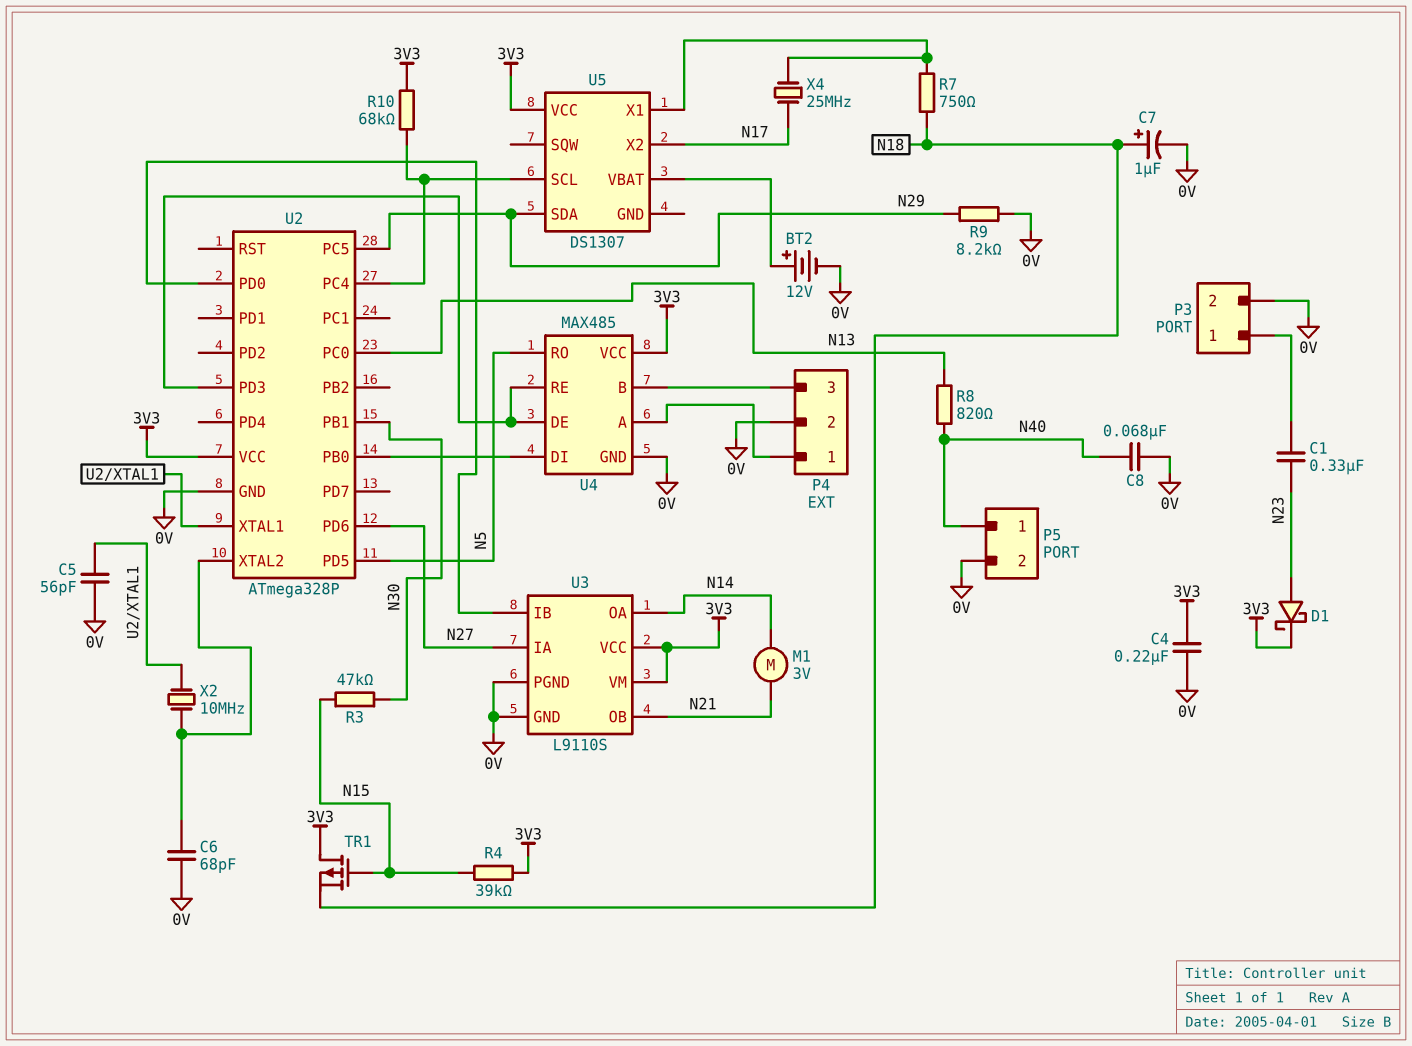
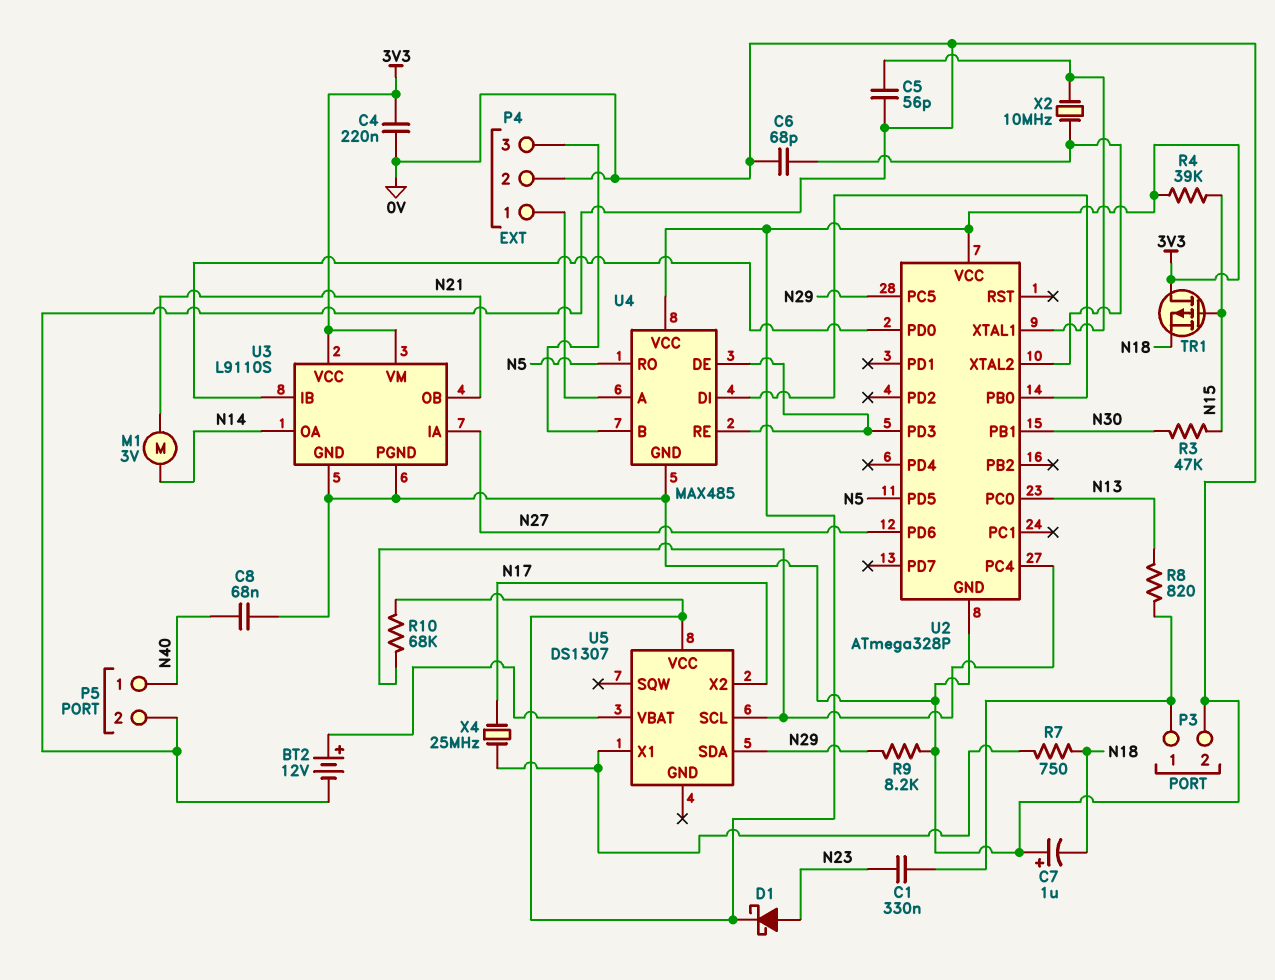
C7: 1uF (plus N18, minus 0V) -> 1uF (plus 0V, minus N18)
R8: 820 (N13, N40) -> 820 (N13, P3/1)

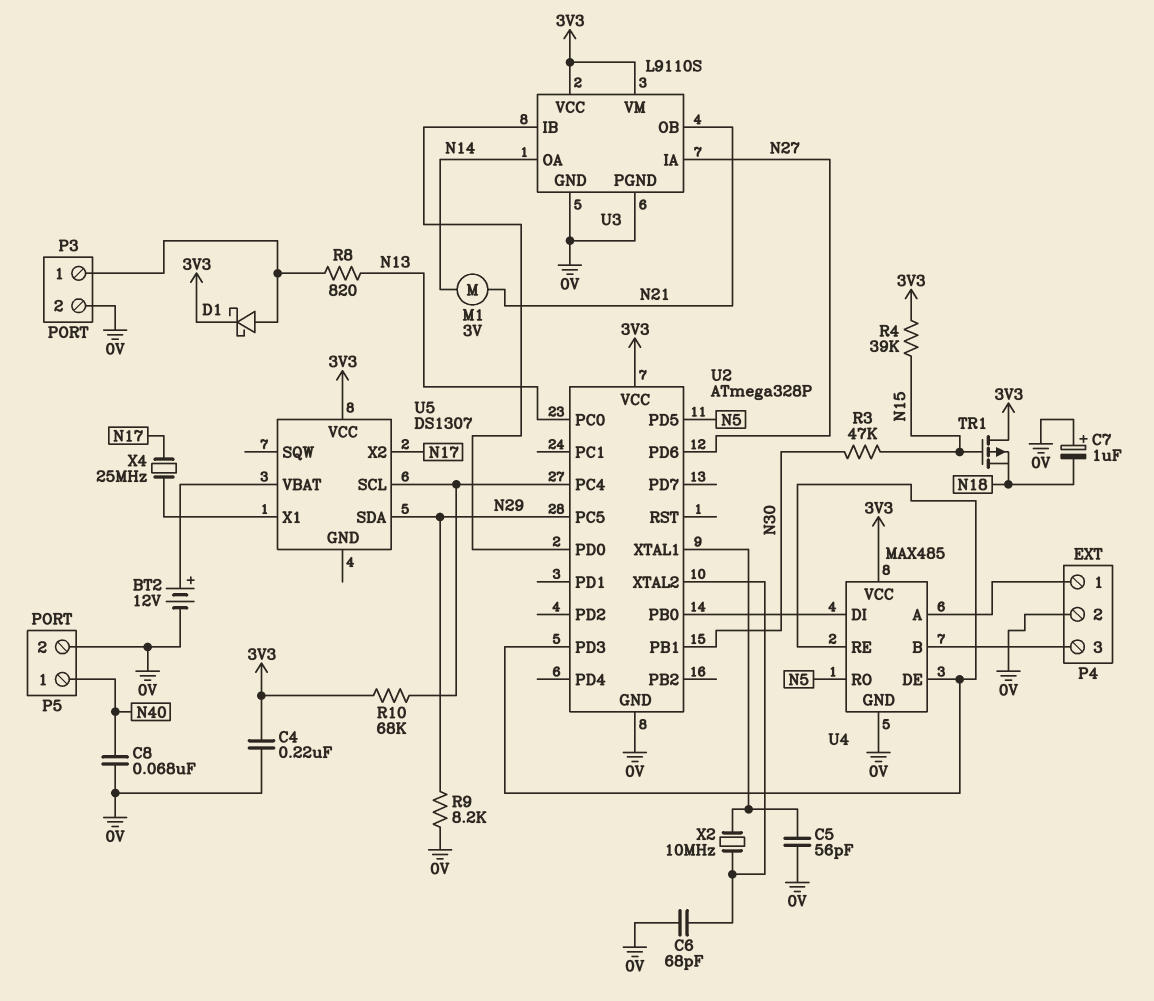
C1: 330nF (N23, P3/1) -> none
D1: schottky (A N23, K 3V3) -> schottky (A P3/1, K 3V3)
R7: 750 (N18, U5/X1) -> none

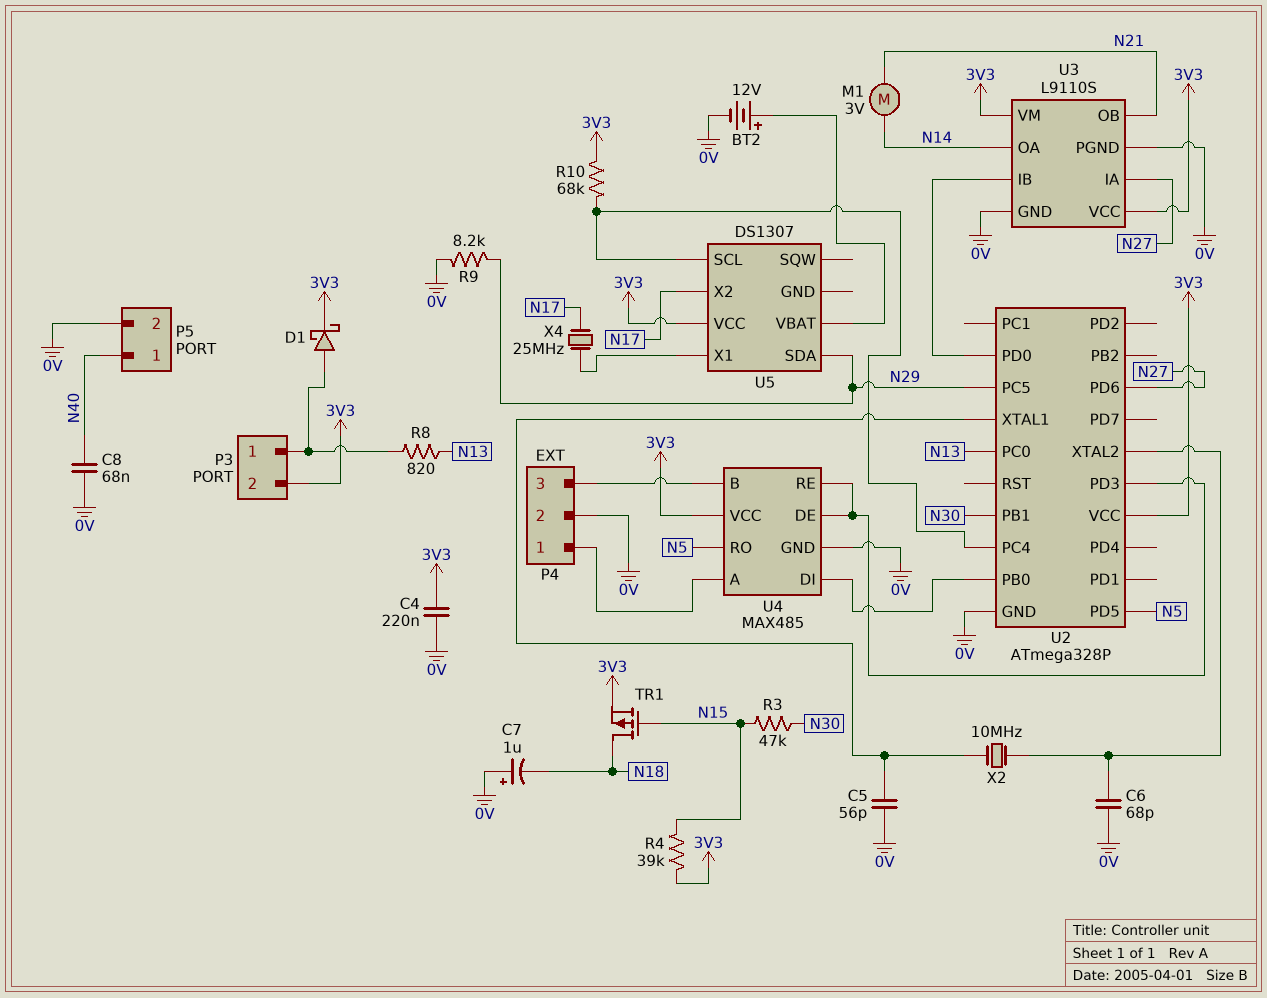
P3 pin 2: 0V -> 3V3
TR1: PMOS (G N15, D 3V3, S N18) -> PMOS (G N15, D N18, S 3V3)

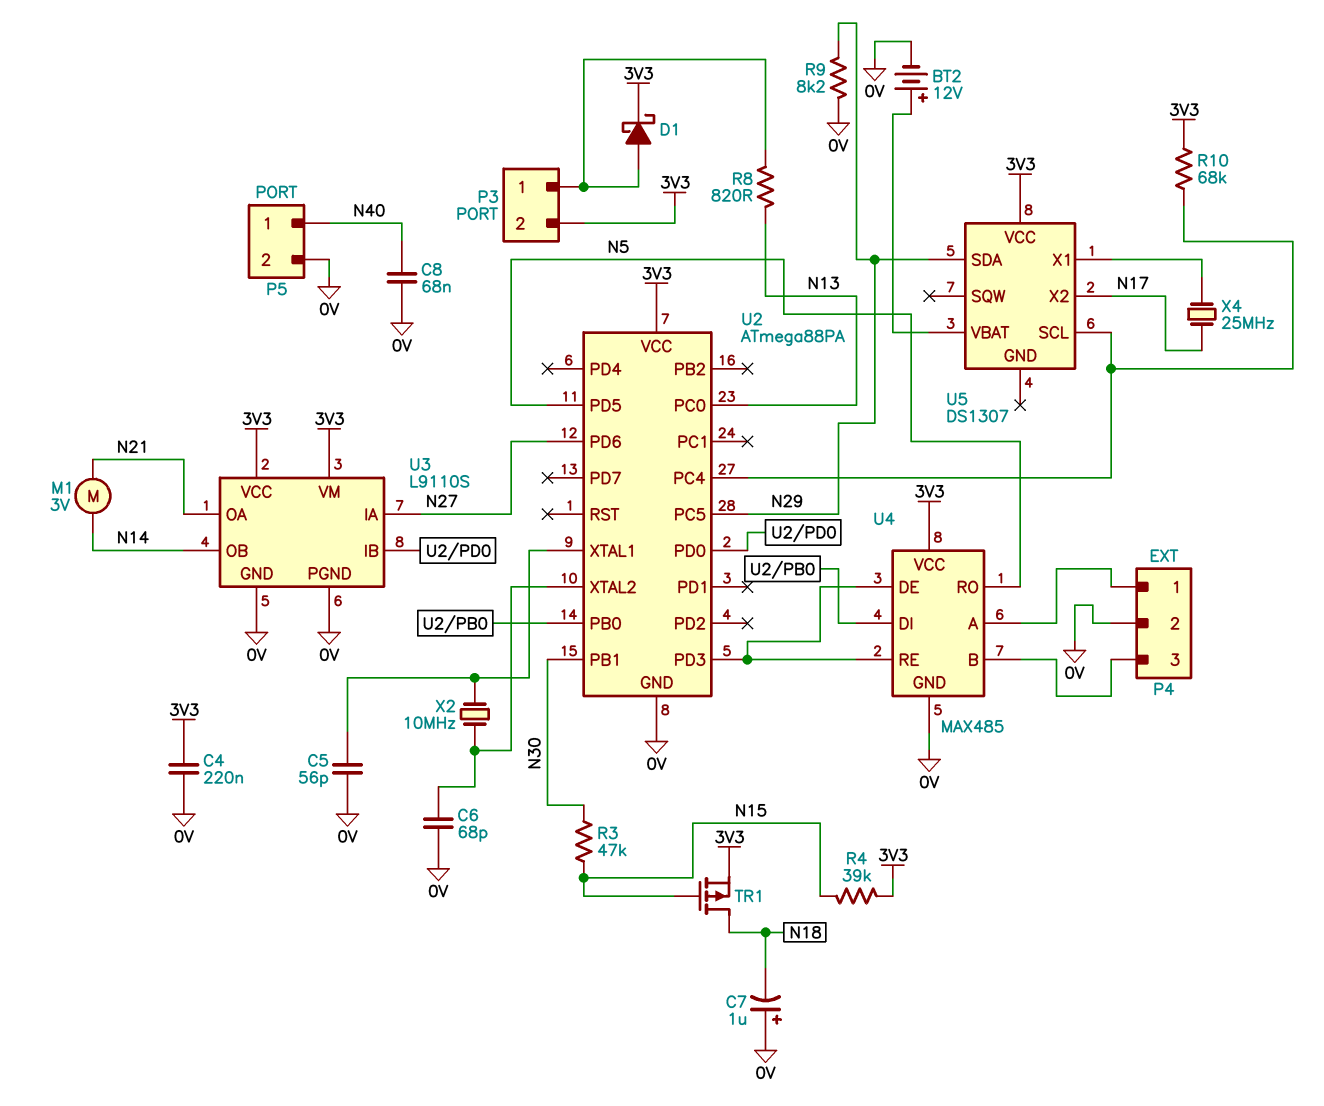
U2: ATmega328P -> ATmega88PA
U3 pin OA: N14 -> N21
U3 pin OB: N21 -> N14

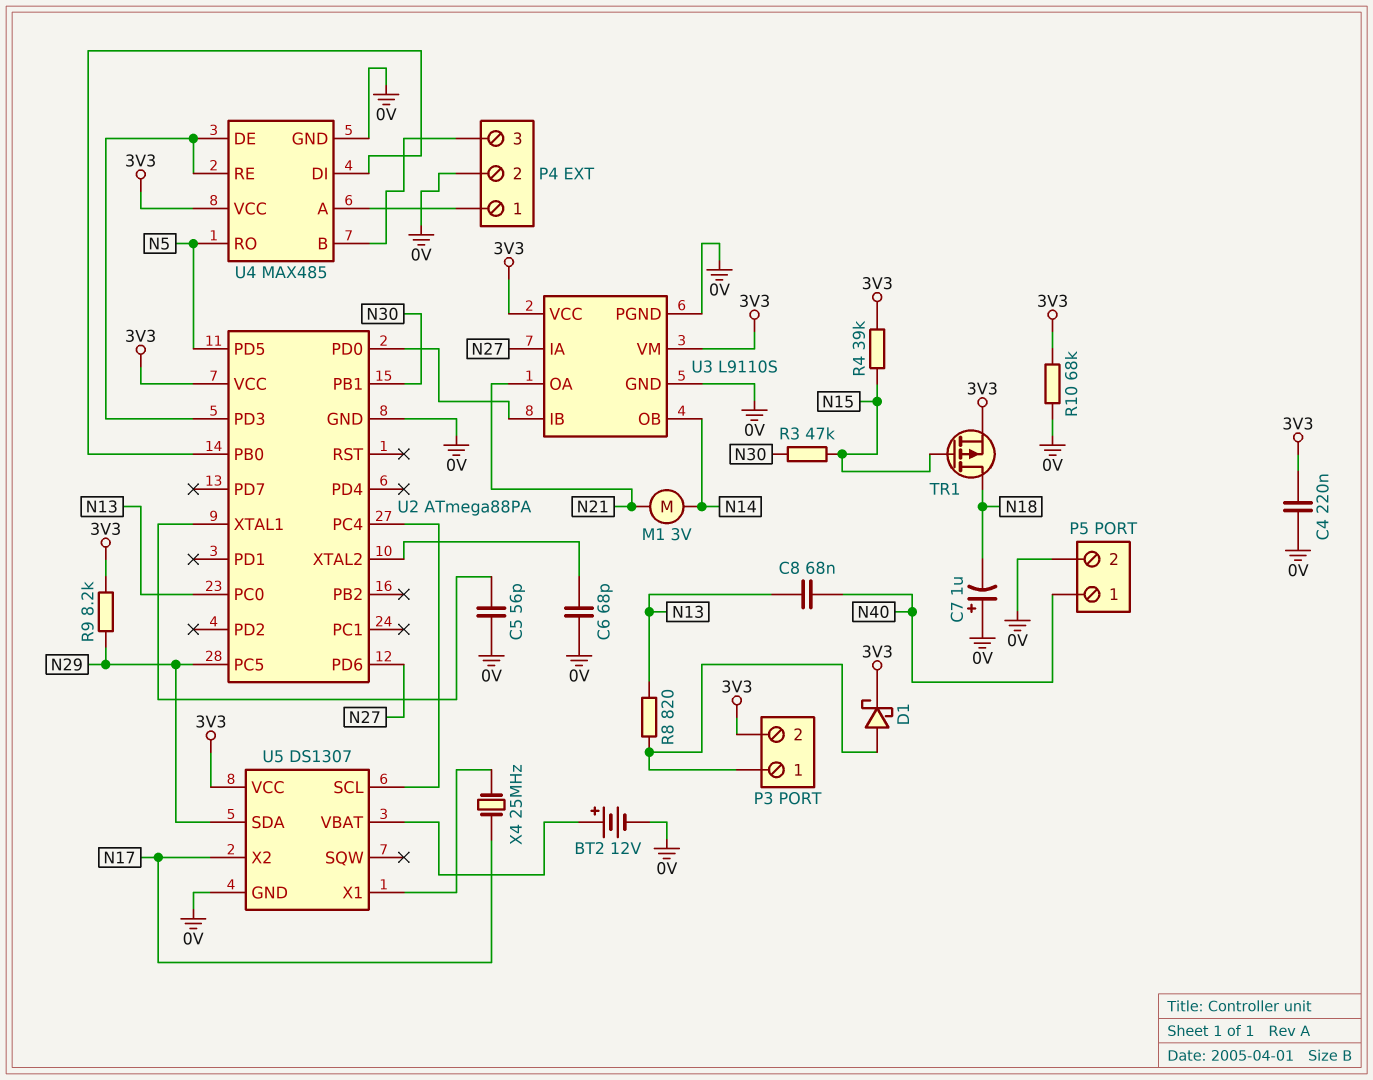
C8: 68nF (0V, N40) -> 68nF (N13, N40)
R9: 8.2k (0V, N29) -> 8.2k (3V3, N29)
R10: 68k (3V3, U2/PC4) -> 68k (0V, 3V3)
U5 pin GND: none -> 0V
X2: 10MHz (U2/XTAL1, U2/XTAL2) -> none

